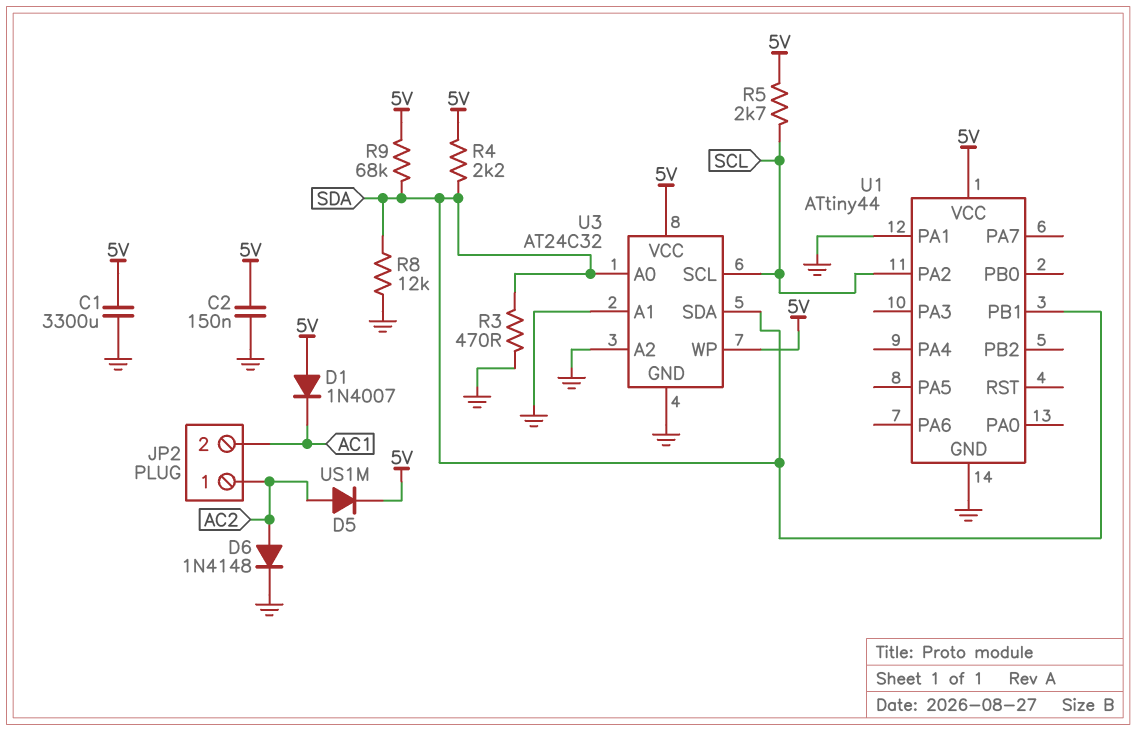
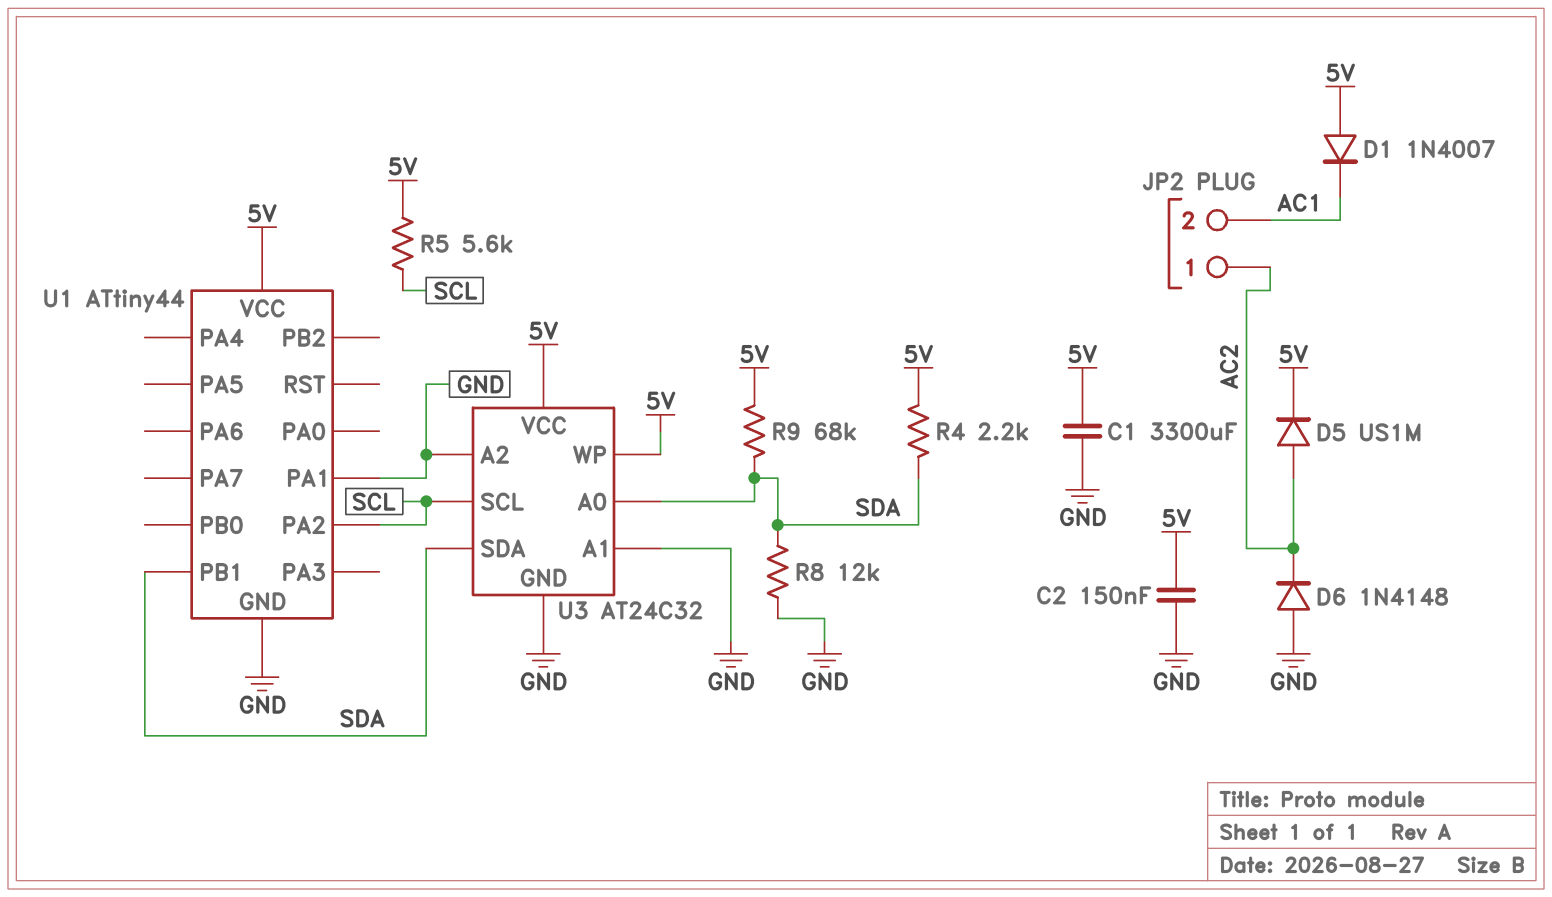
D6: diode 1N4148 (A AC2, K GND) -> diode 1N4148 (A GND, K AC2)
R3: 470 (GND, SDA) -> none
R5: 2.7k (5V, SCL) -> 5.6k (5V, SCL)

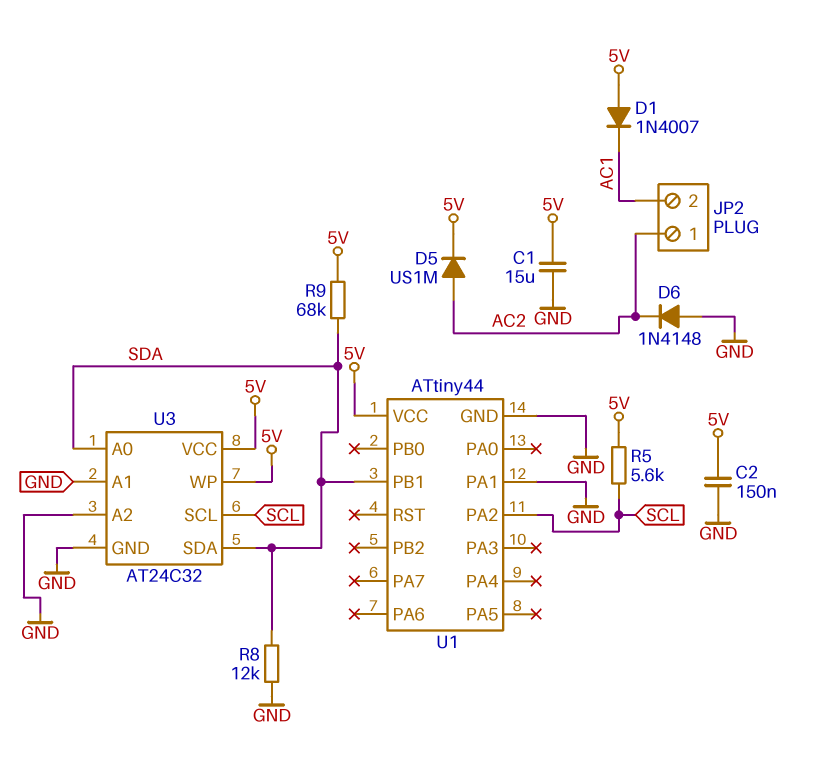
C1: 3300uF (5V, GND) -> 15uF (5V, GND)
R4: 2.2k (5V, SDA) -> none

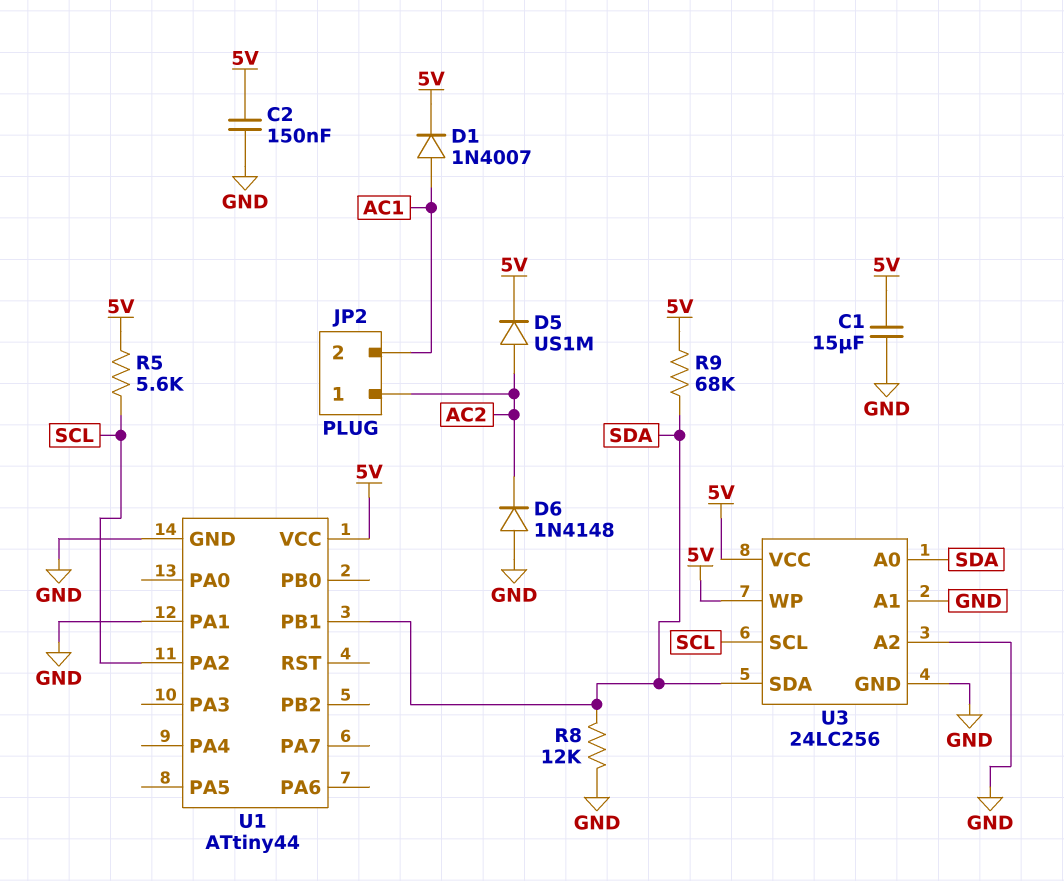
D1: diode 1N4007 (A 5V, K AC1) -> diode 1N4007 (A AC1, K 5V)
U3: AT24C32 -> 24LC256

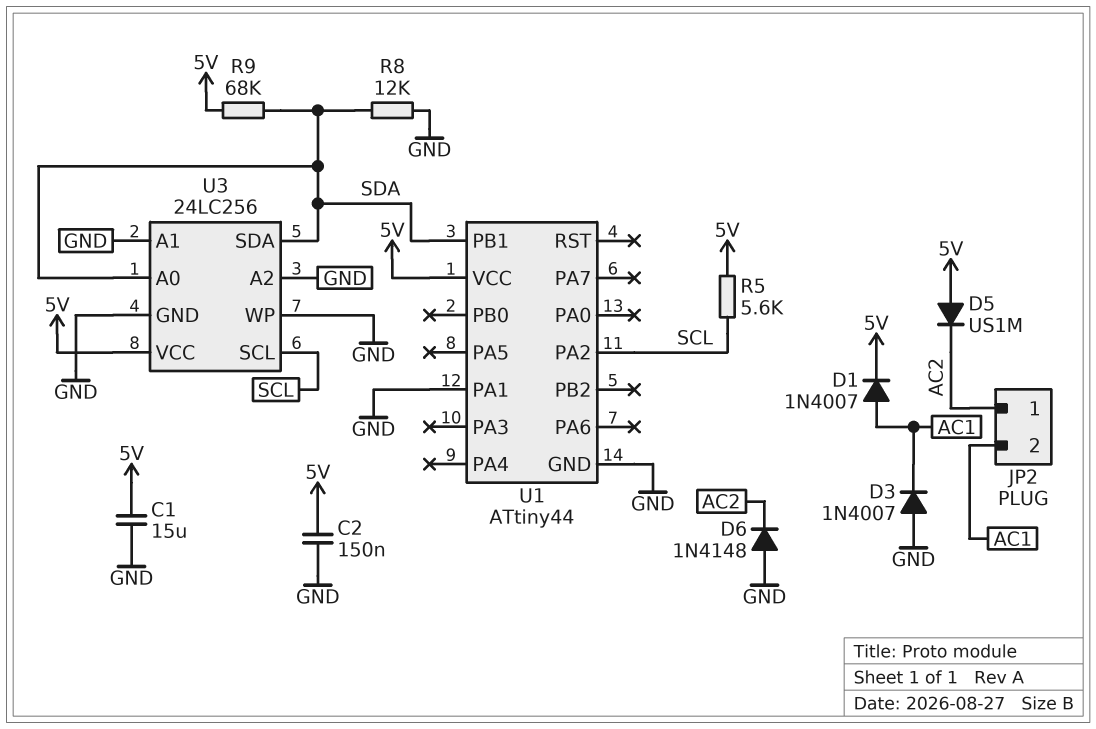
D3: none -> diode 1N4007 (A GND, K AC1)
D5: diode US1M (A AC2, K 5V) -> diode US1M (A 5V, K AC2)
U3 pin WP: 5V -> GND

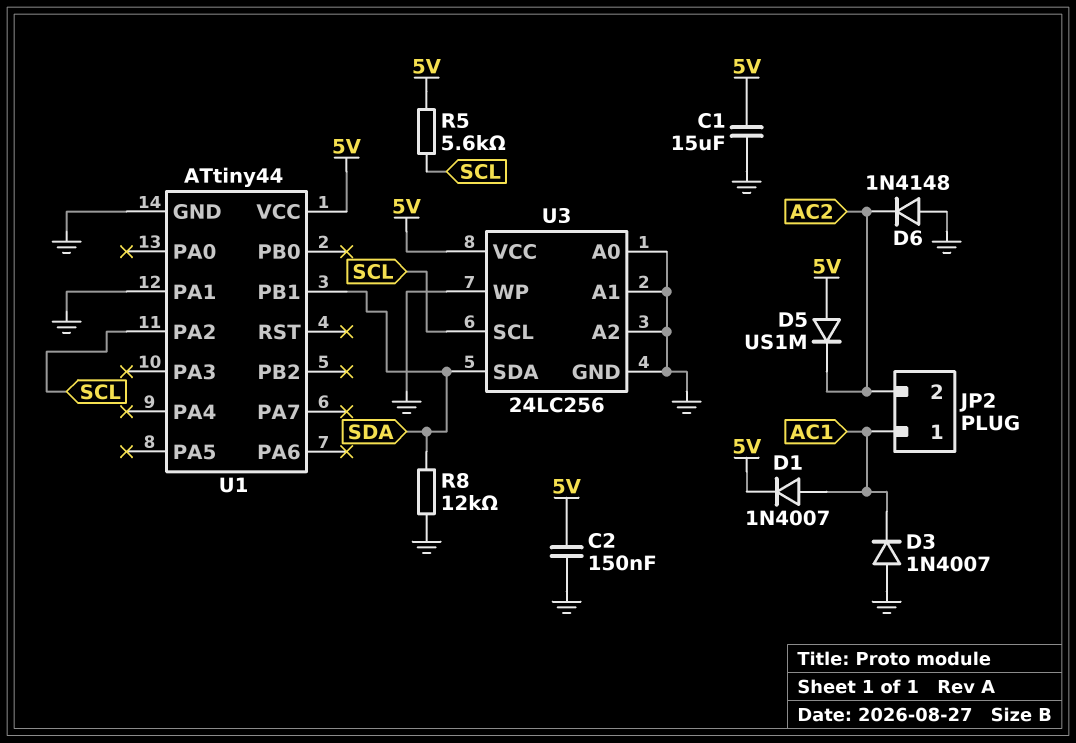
JP2 pin 1: AC2 -> AC1
JP2 pin 2: AC1 -> AC2
R9: 68k (5V, SDA) -> none
U3 pin A0: SDA -> GND

